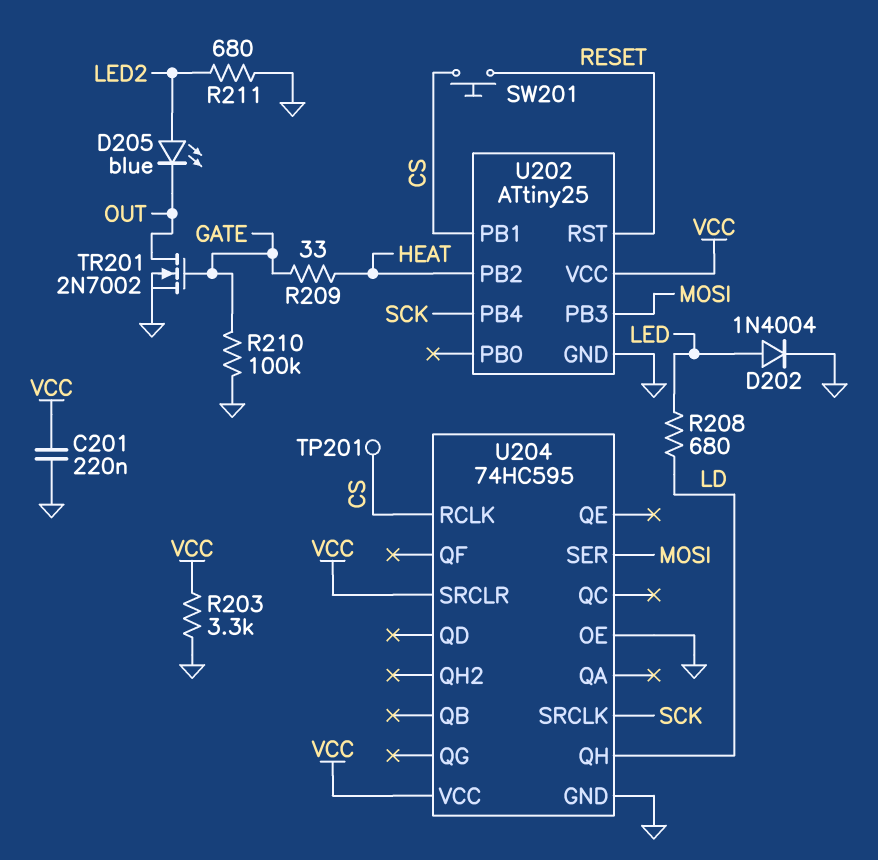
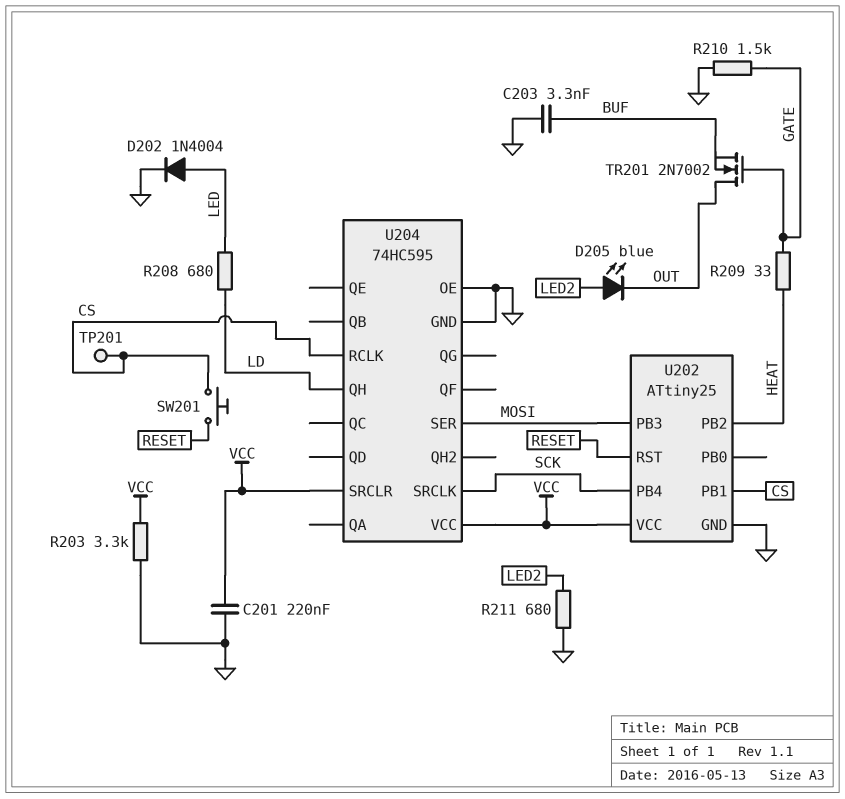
C203: none -> 3.3nF (BUF, GND)
R210: 100k (GATE, GND) -> 1.5k (GATE, GND)
TR201: NMOS 2N7002 (G GATE, D OUT, S GND) -> NMOS 2N7002 (G GATE, D OUT, S BUF)

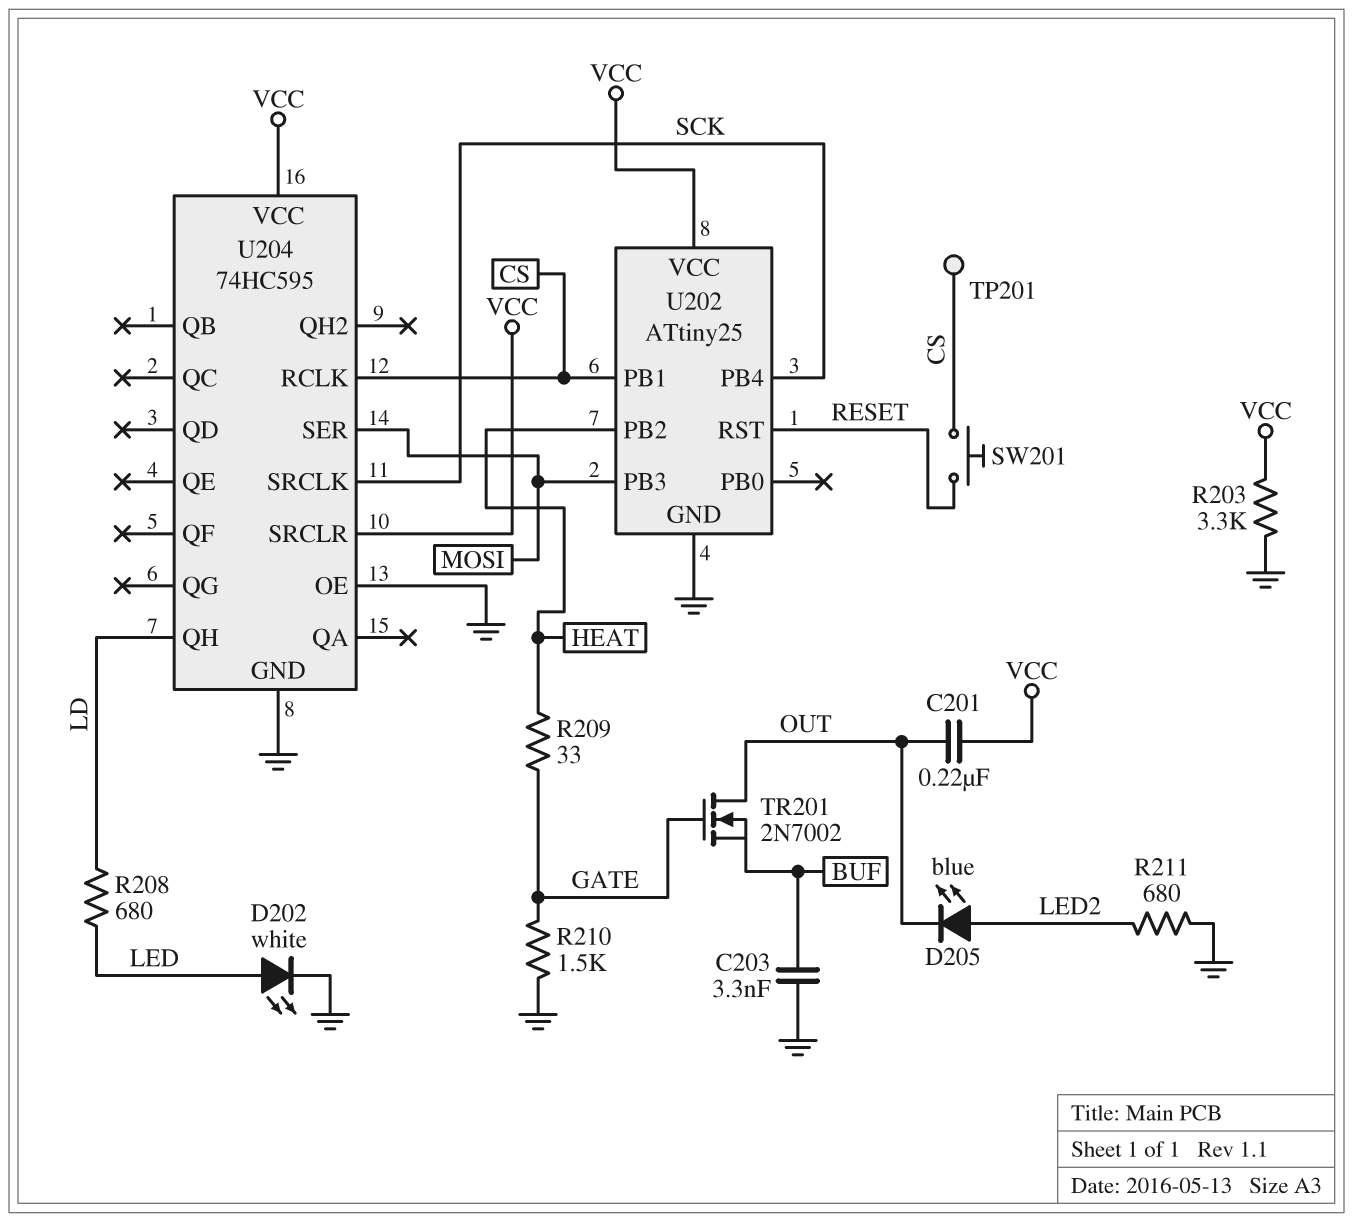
C201: 220nF (GND, VCC) -> 220nF (OUT, VCC)
D202: diode 1N4004 (A LED, K GND) -> LED white (A LED, K GND)

